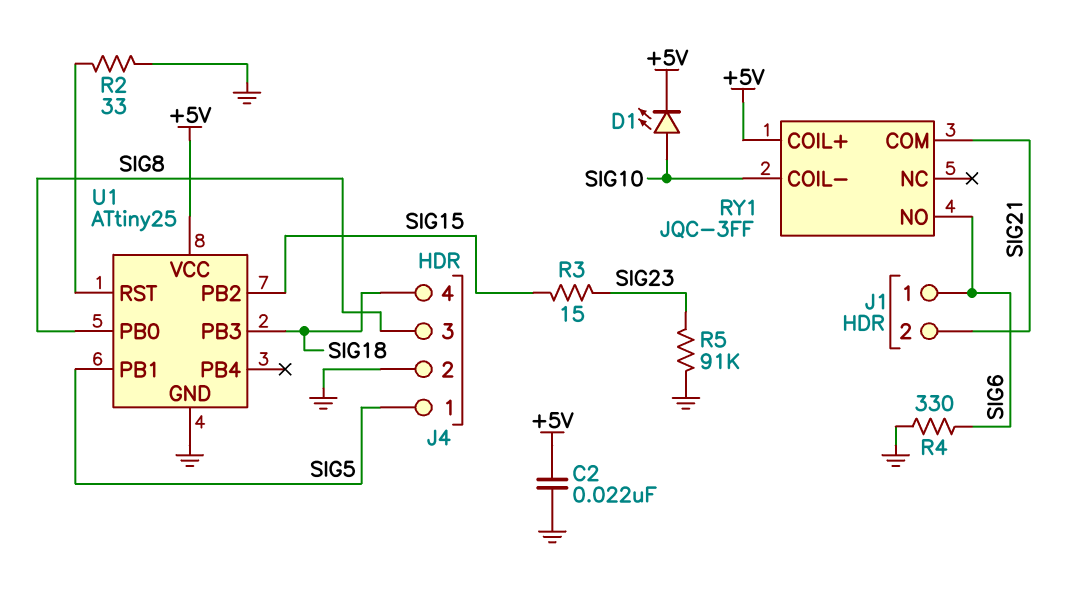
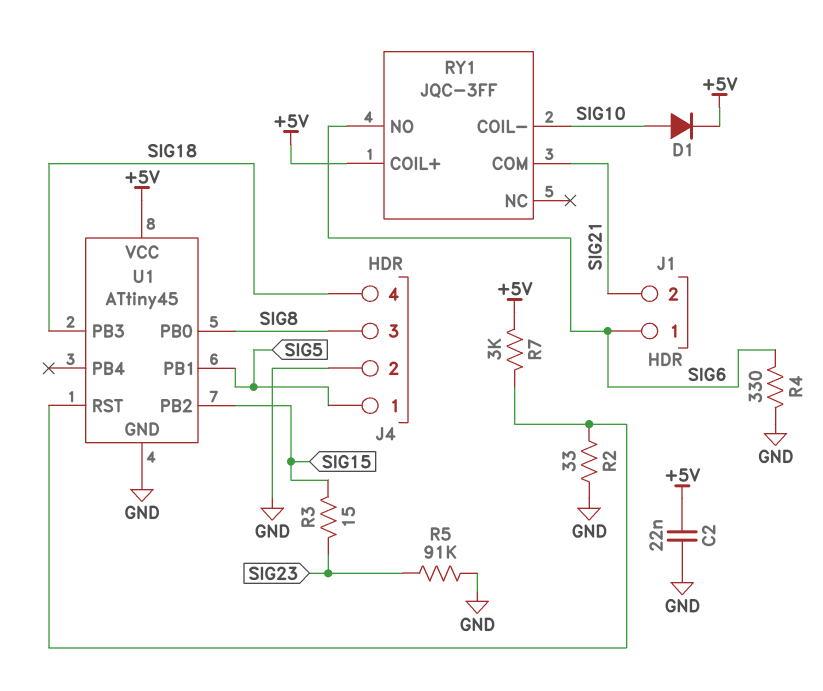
D1: LED (A SIG10, K +5V) -> diode (A SIG10, K +5V)
R7: none -> 3k (+5V, U1/RST)
U1: ATtiny25 -> ATtiny45

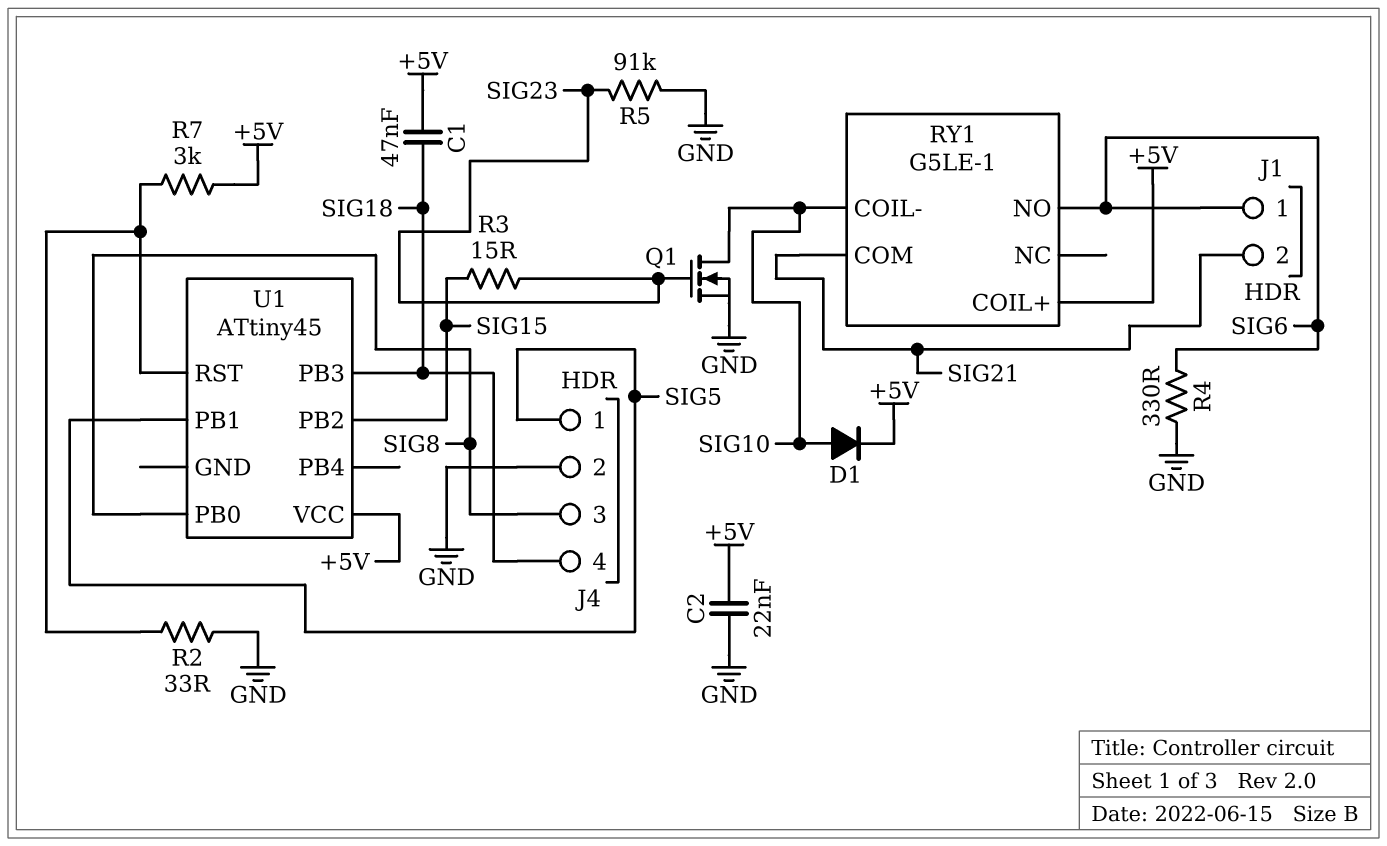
C1: none -> 47nF (+5V, SIG18)
Q1: none -> NMOS (G SIG23, D SIG10, S GND)
RY1: JQC-3FF -> G5LE-1
U1 pin GND: GND -> none

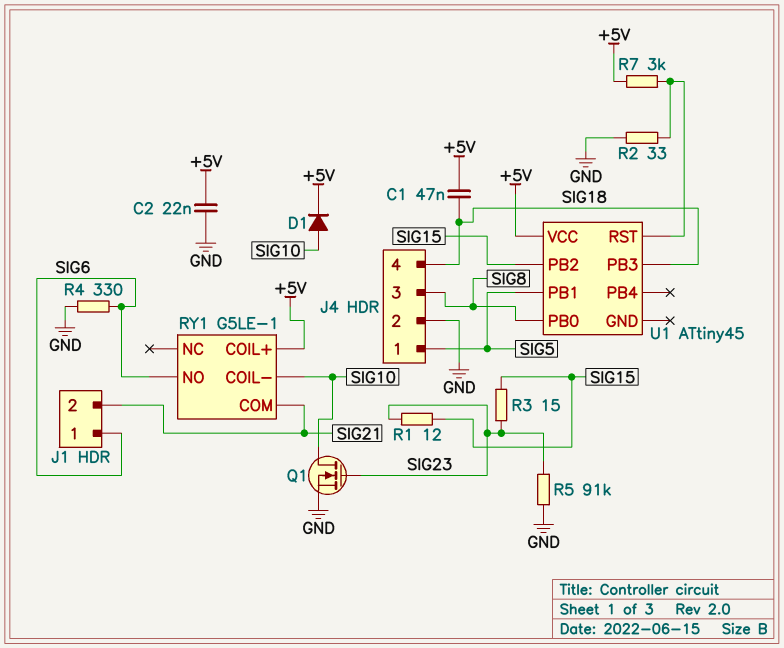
R1: none -> 12 (SIG15, SIG23)

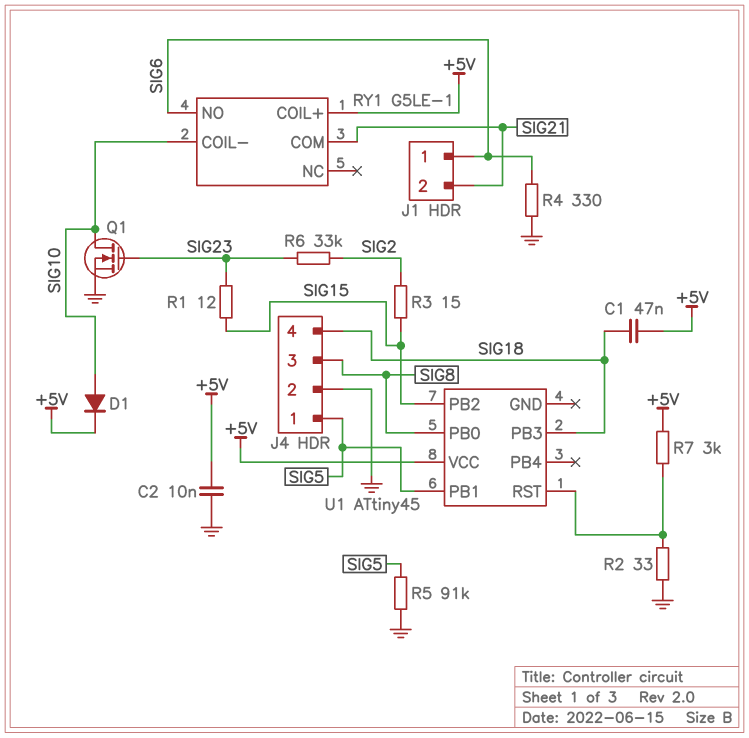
C2: 22nF (+5V, GND) -> 10nF (+5V, GND)
R3: 15 (SIG15, SIG23) -> 15 (SIG2, SIG15)
R5: 91k (GND, SIG23) -> 91k (GND, SIG5)
R6: none -> 33k (SIG2, SIG23)

